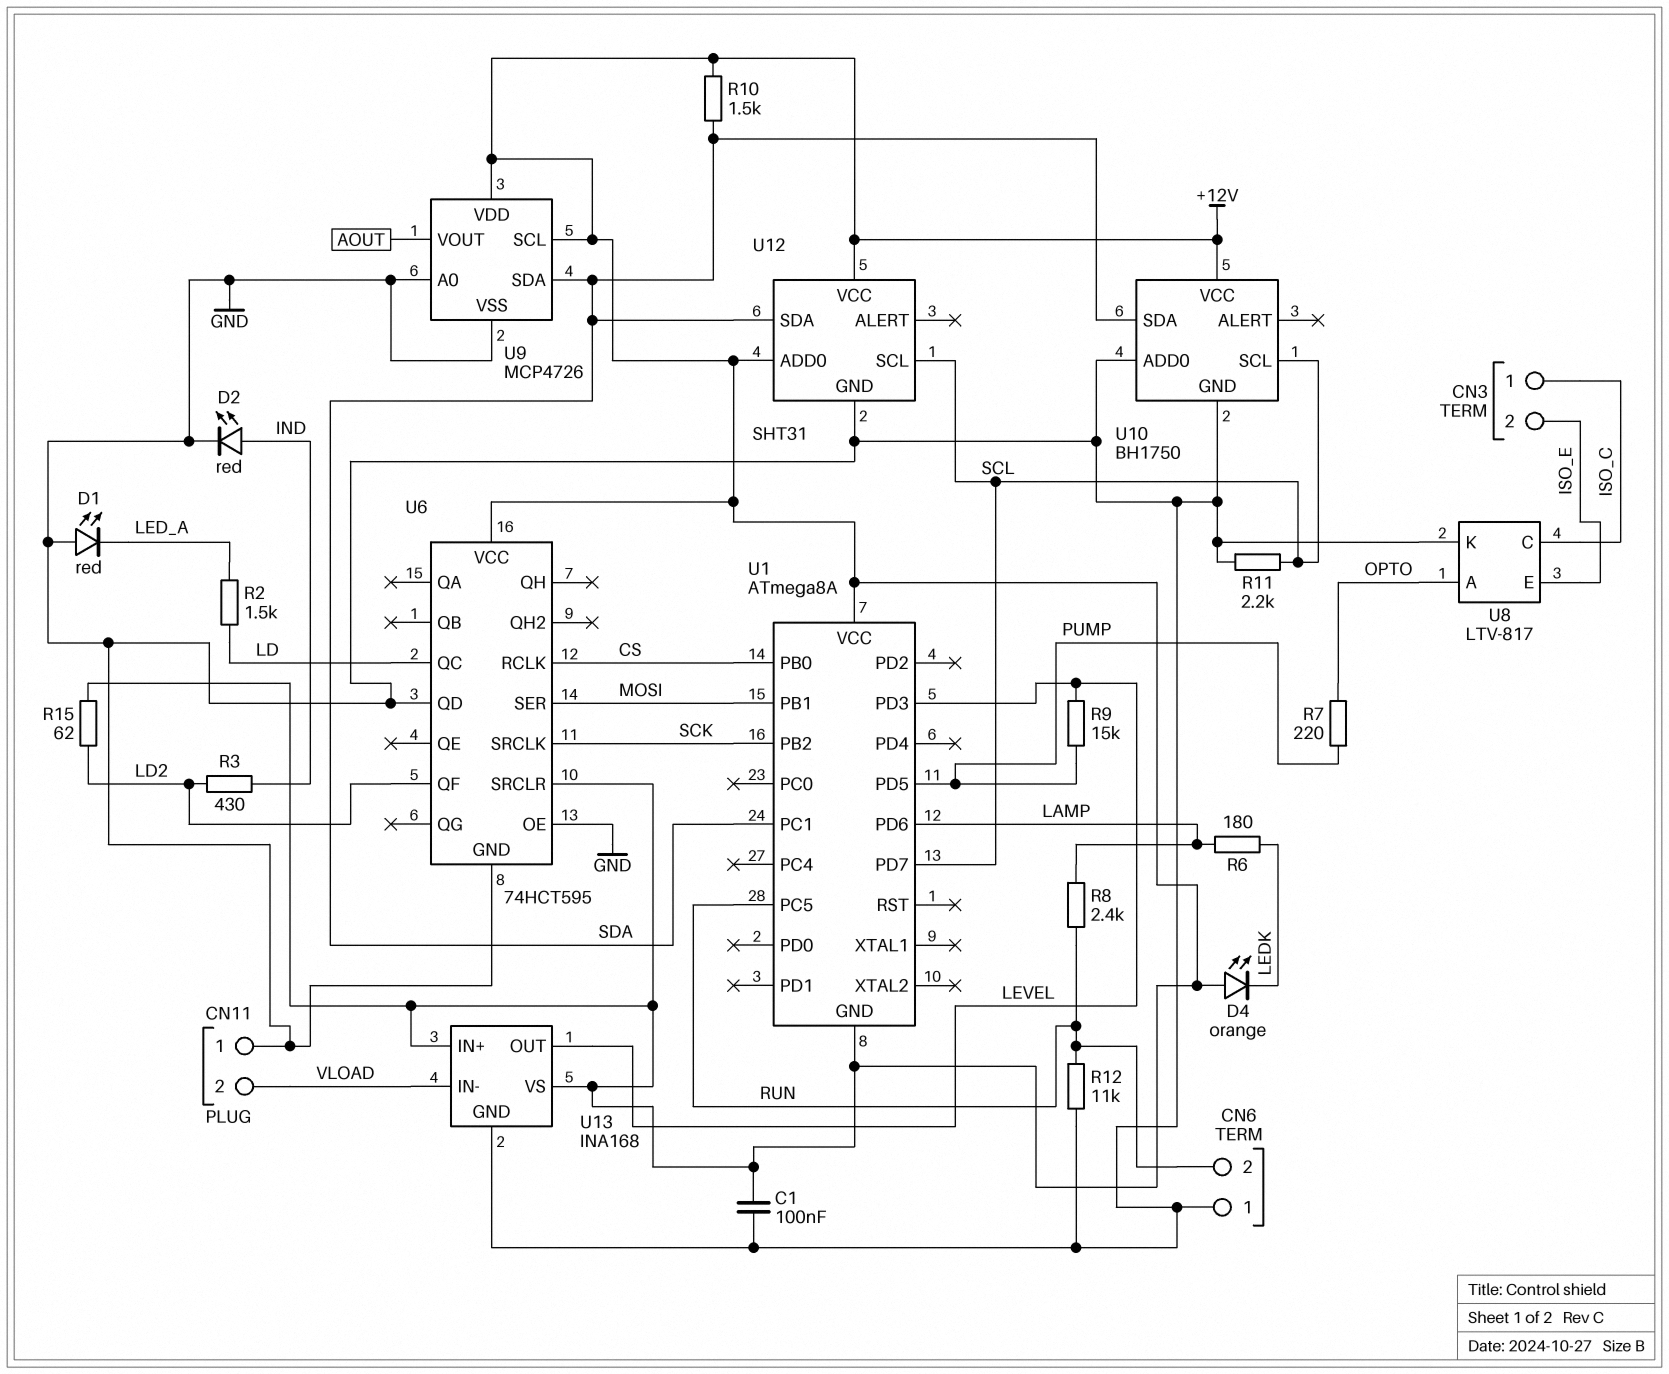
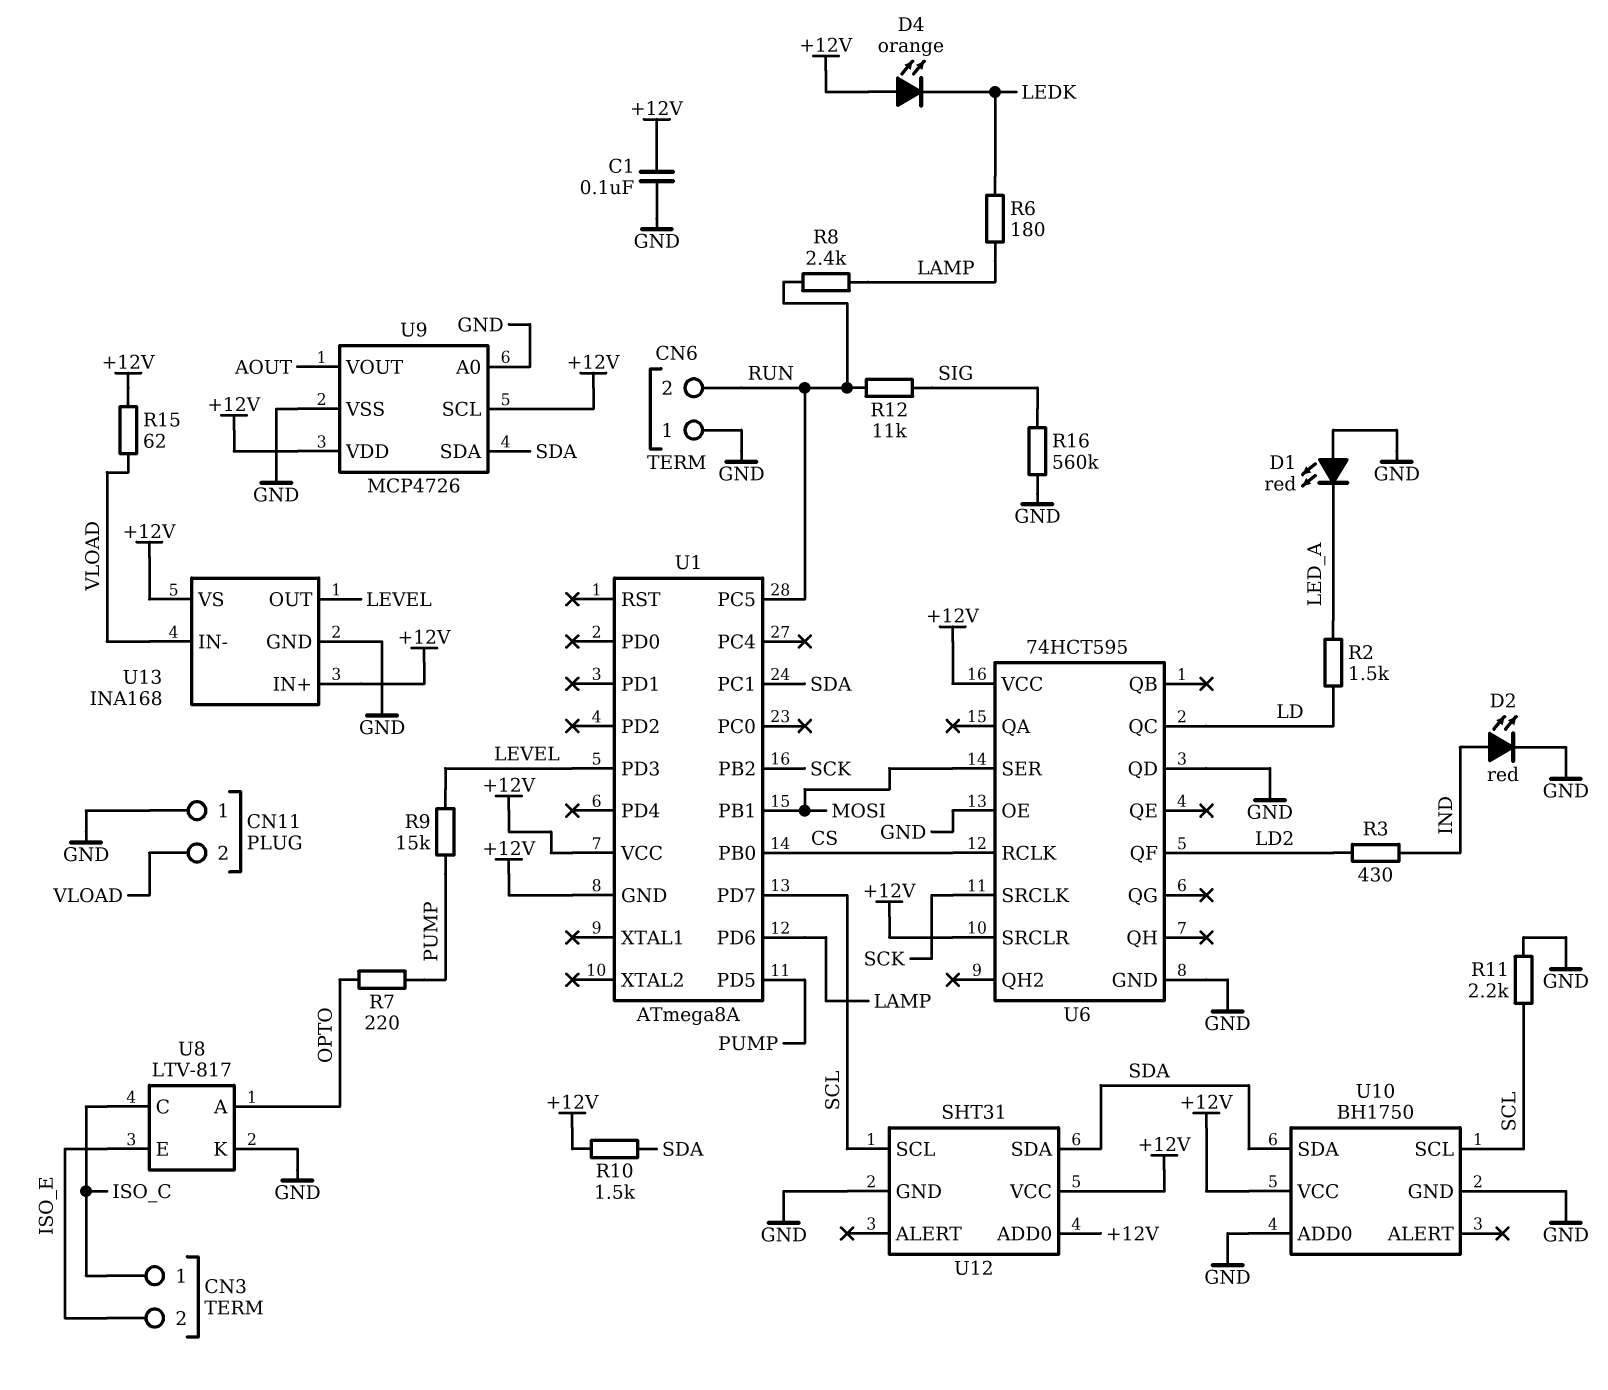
R12: 11k (GND, RUN) -> 11k (RUN, SIG)
R15: 62 (+12V, LD2) -> 62 (+12V, VLOAD)
R16: none -> 560k (GND, SIG)

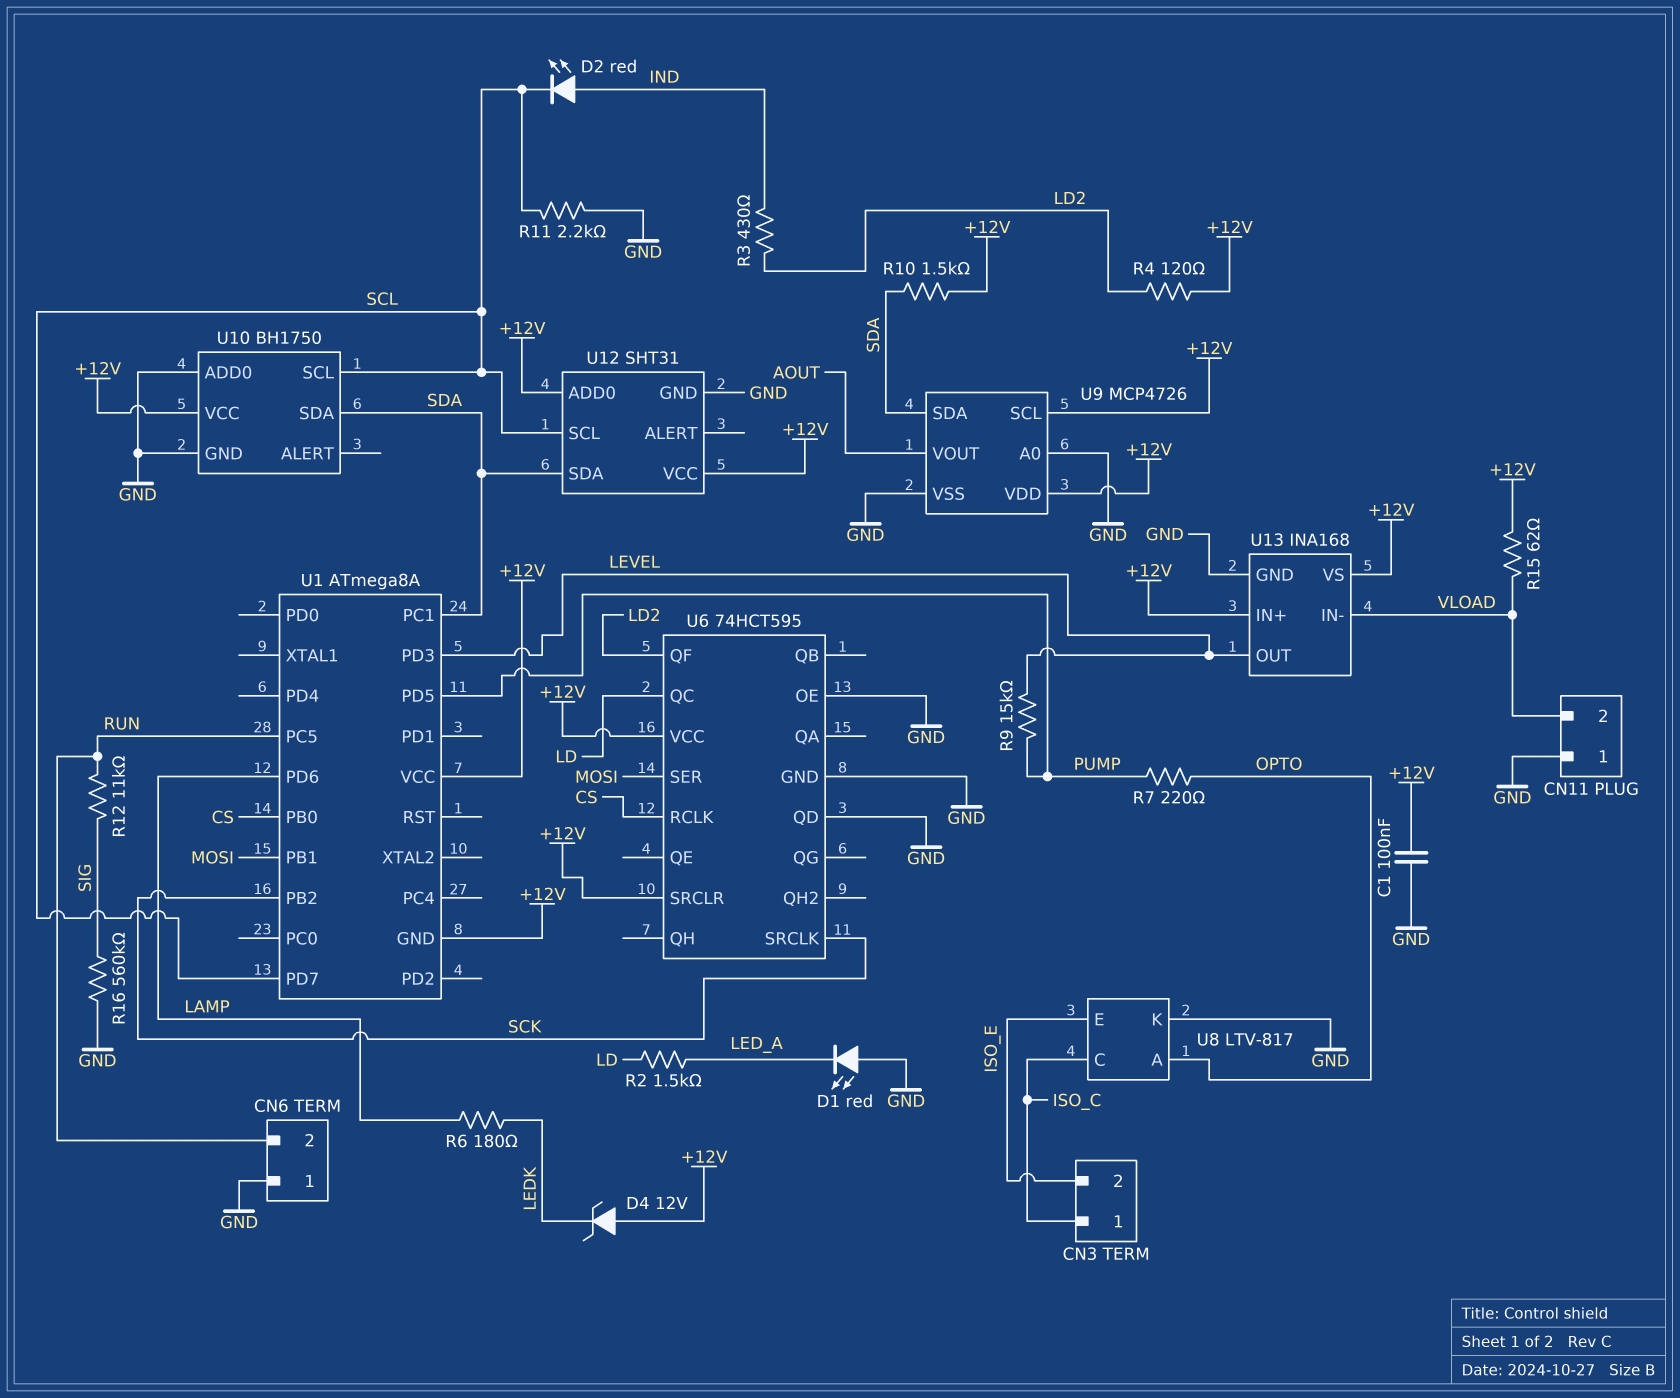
D2: LED red (A IND, K GND) -> LED red (A IND, K SCL)
D4: LED orange (A +12V, K LEDK) -> zener 12V (A +12V, K LEDK)
R4: none -> 120 (+12V, LD2)
R8: 2.4k (LAMP, RUN) -> none

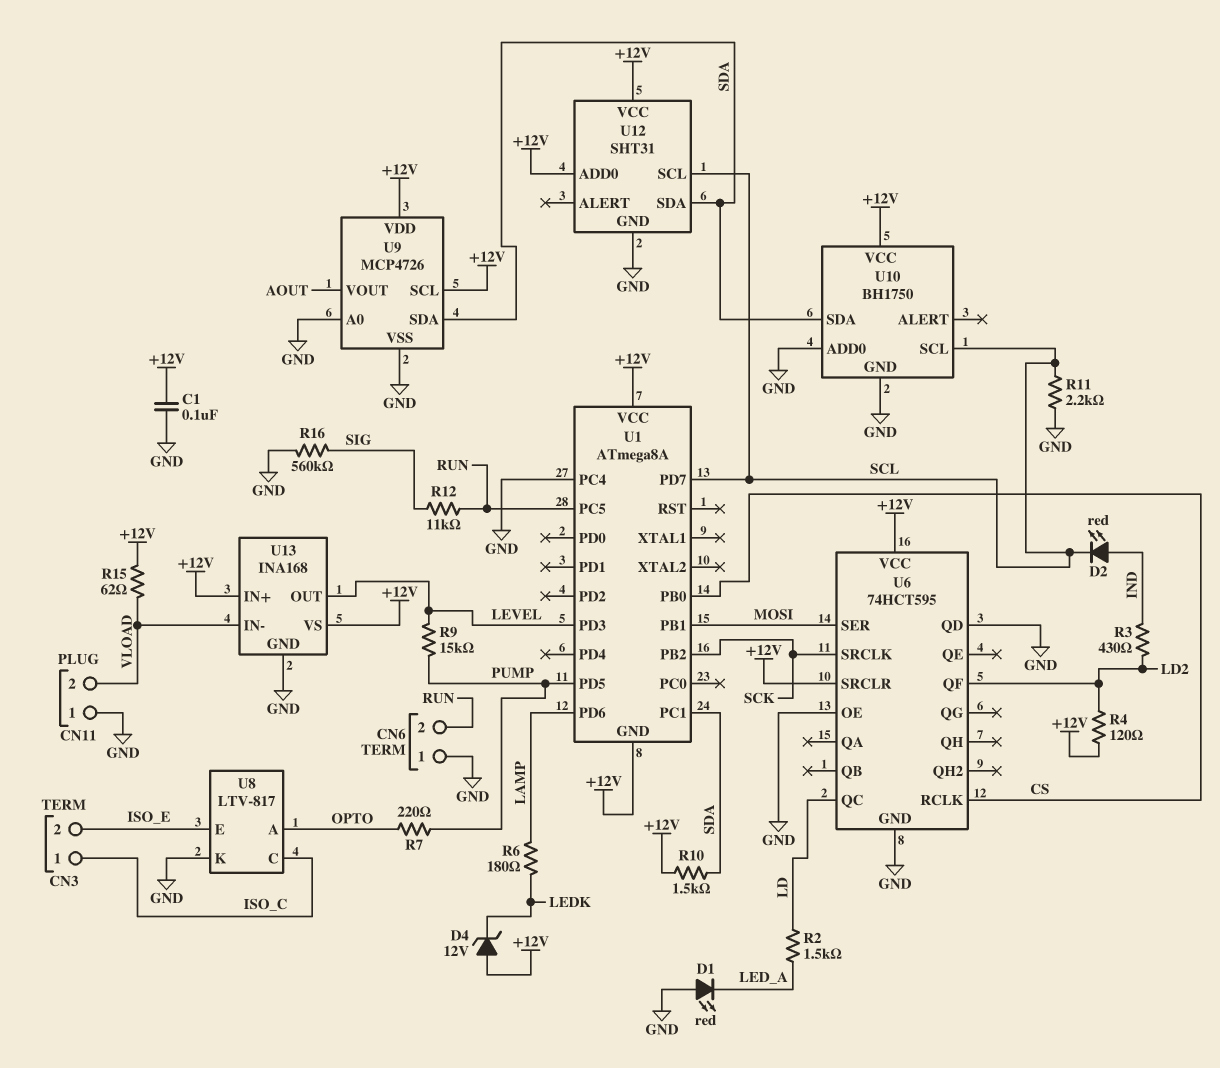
U1 pin PC4: none -> GND

